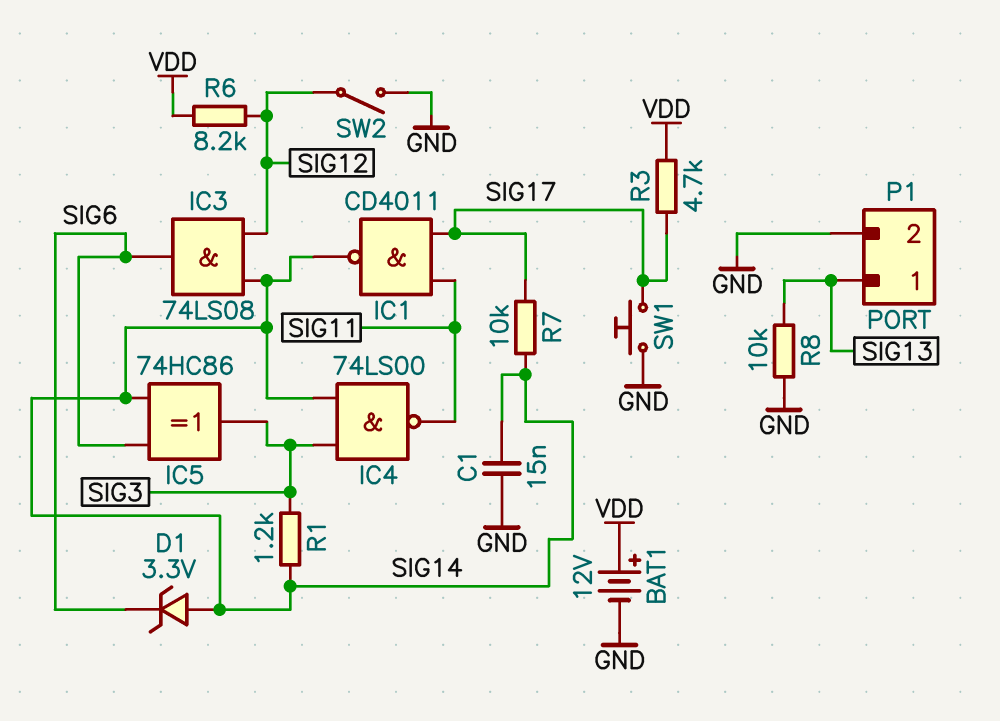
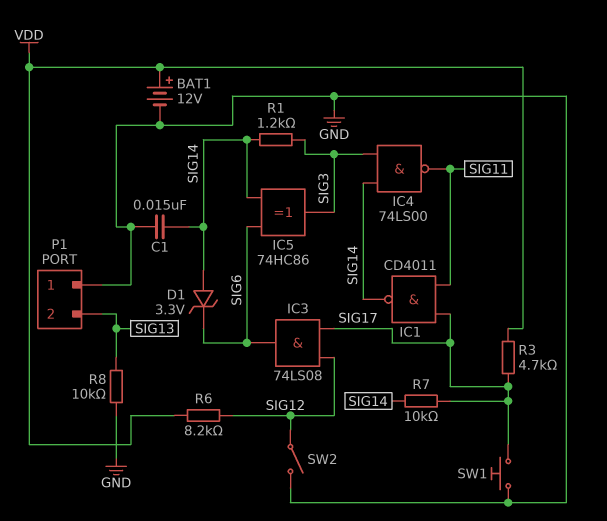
IC3: AND 74LS08 (in SIG12, in SIG14, out SIG6) -> AND 74LS08 (in SIG12, in SIG17, out SIG6)
P1 pin 1: SIG13 -> GND
P1 pin 2: GND -> SIG13

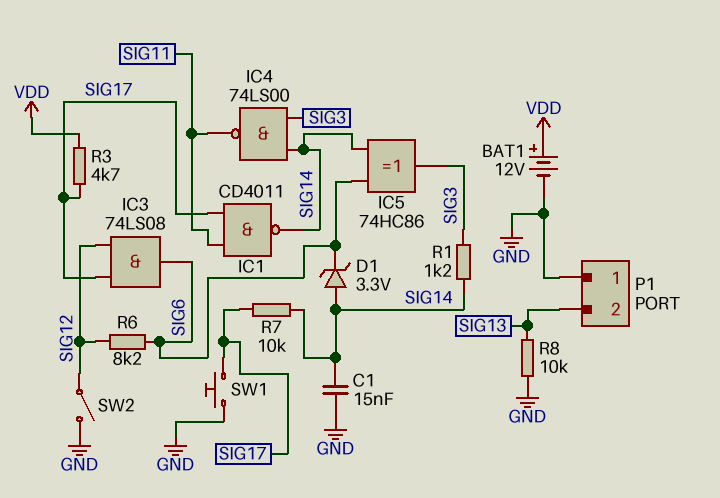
R6: 8.2k (SIG12, VDD) -> 8.2k (SIG6, SIG12)

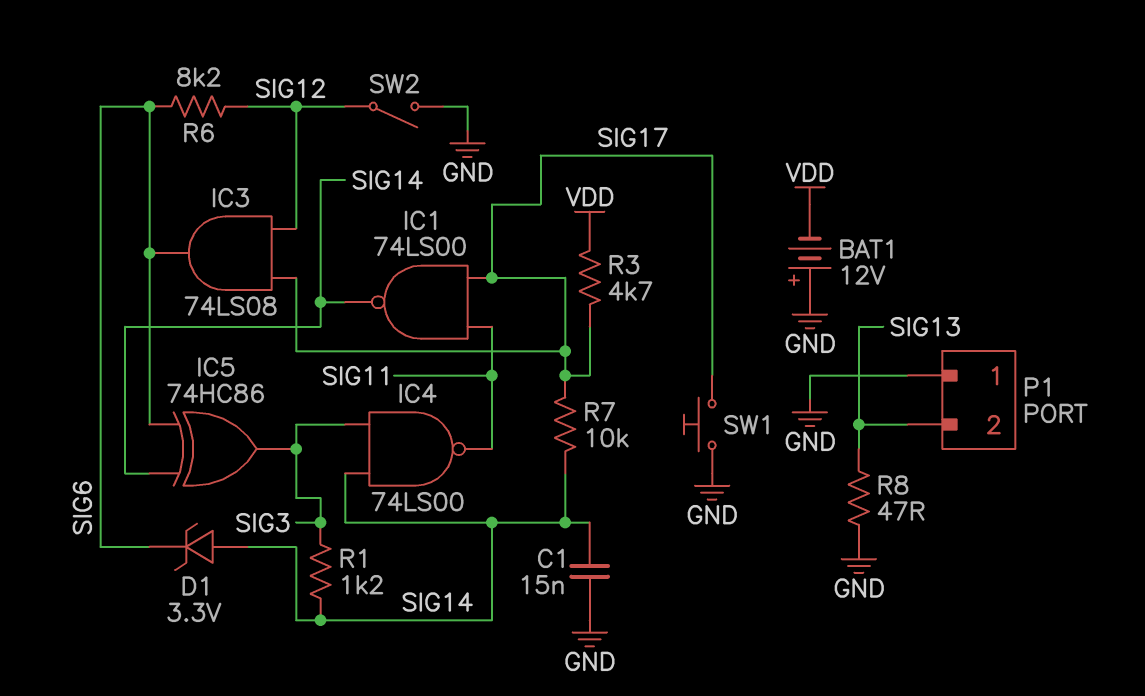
BAT1: 12V (plus VDD, minus GND) -> 12V (plus GND, minus VDD)
IC1: NAND CD4011 (in SIG11, in SIG17, out SIG14) -> NAND 74LS00 (in SIG11, in SIG17, out SIG14)
R8: 10k (GND, SIG13) -> 47 (GND, SIG13)

